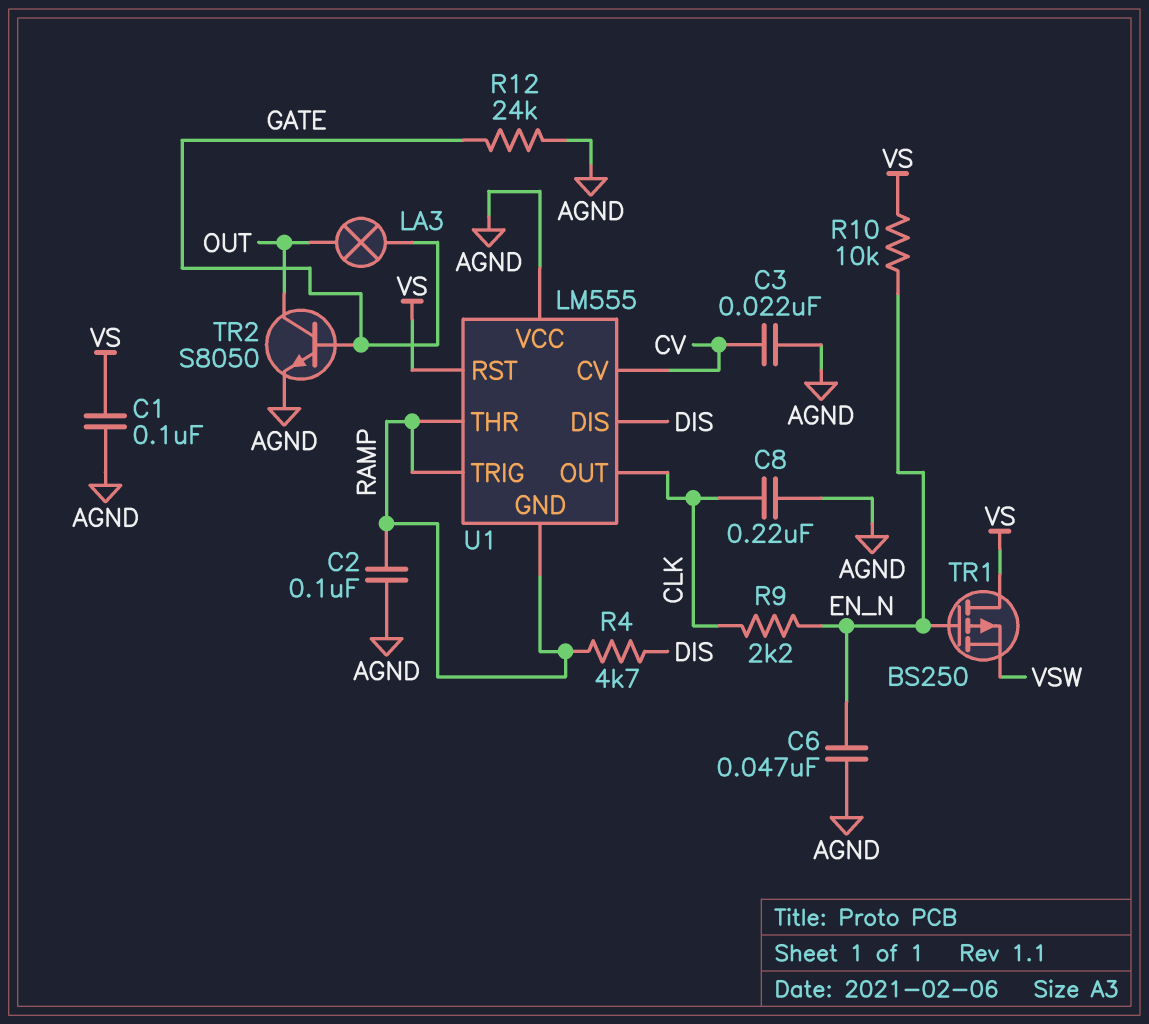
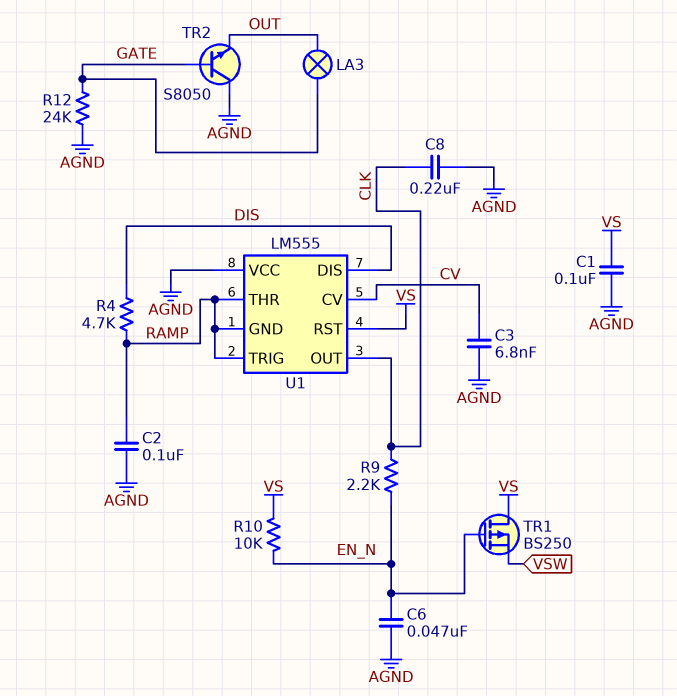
C3: 22nF (AGND, CV) -> 6.8nF (AGND, CV)
TR2: NPN S8050 (B GATE, C OUT, E AGND) -> NPN S8050 (B GATE, C AGND, E OUT)

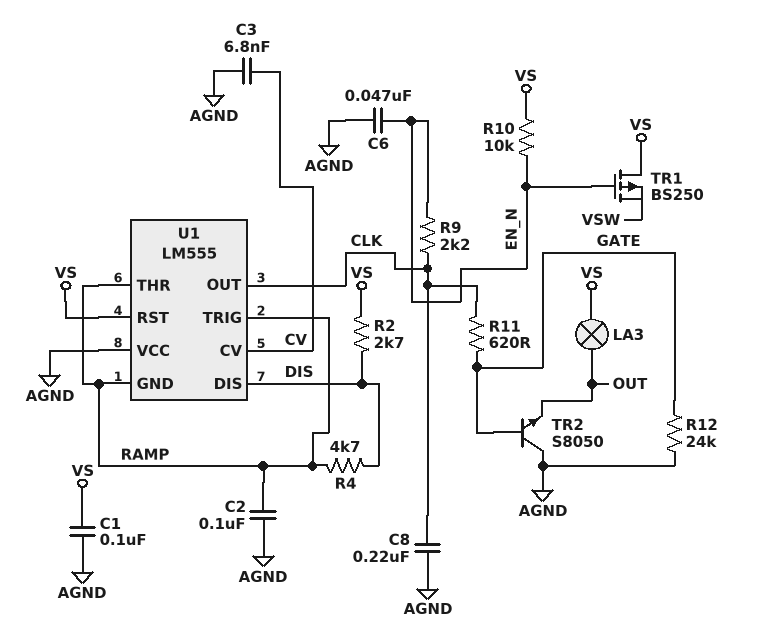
LA3: lamp (GATE, OUT) -> lamp (OUT, VS)
R2: none -> 2.7k (DIS, VS)
R11: none -> 620 (CLK, GATE)

